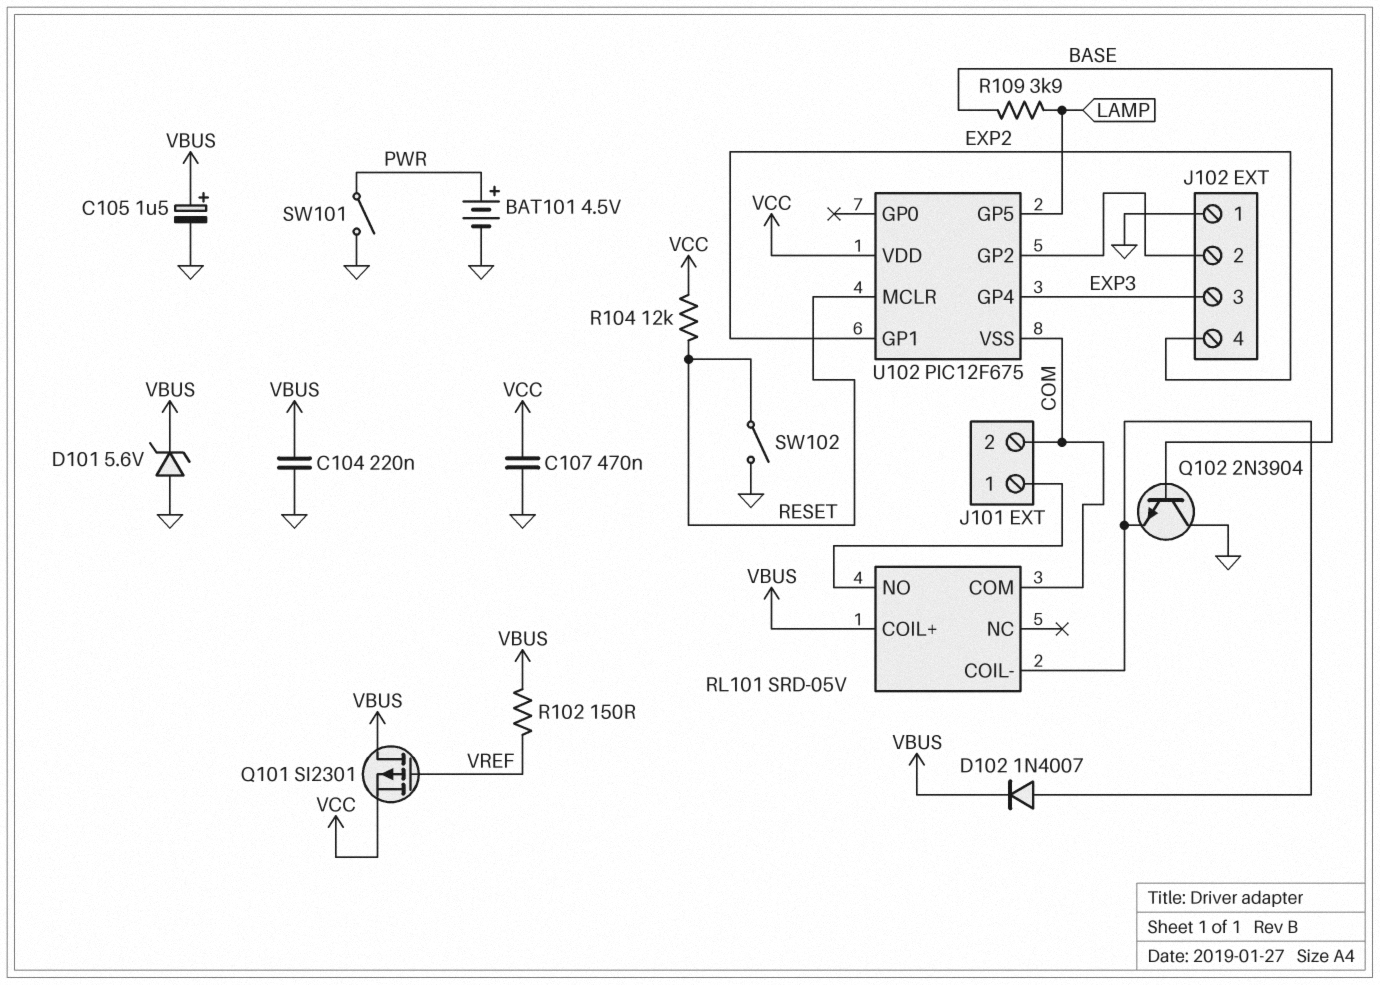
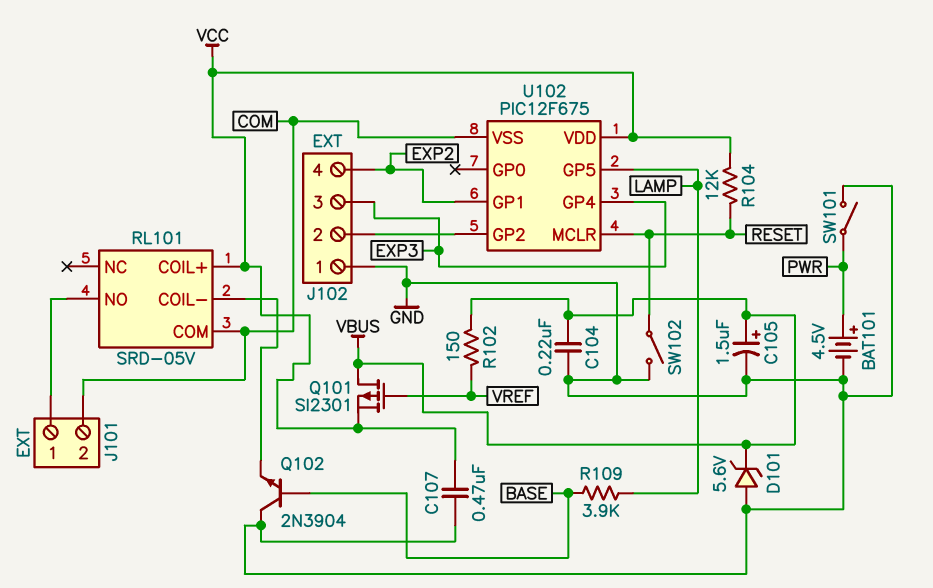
D102: diode 1N4007 (A RL101/COIL-, K VBUS) -> none
RL101 pin COIL+: VBUS -> VCC

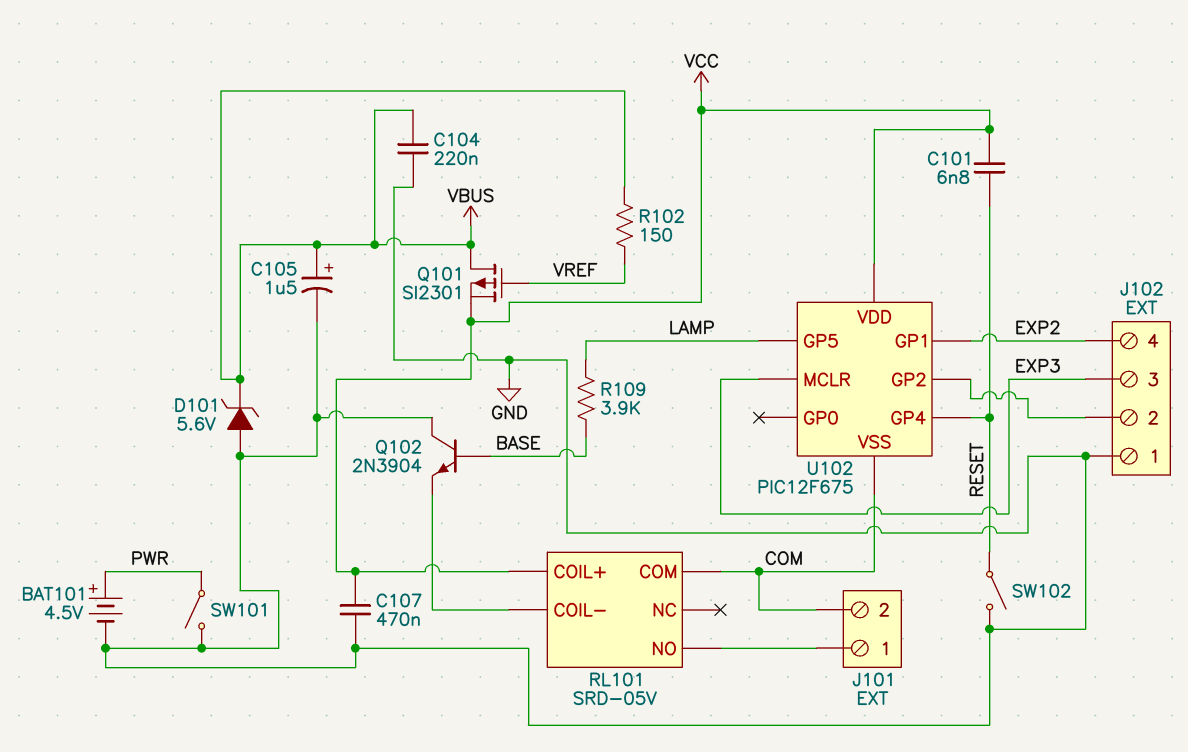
C101: none -> 6.8nF (RESET, VCC)
R104: 12k (RESET, VCC) -> none
U102 pin GP4: EXP3 -> RESET
U102 pin MCLR: RESET -> EXP3

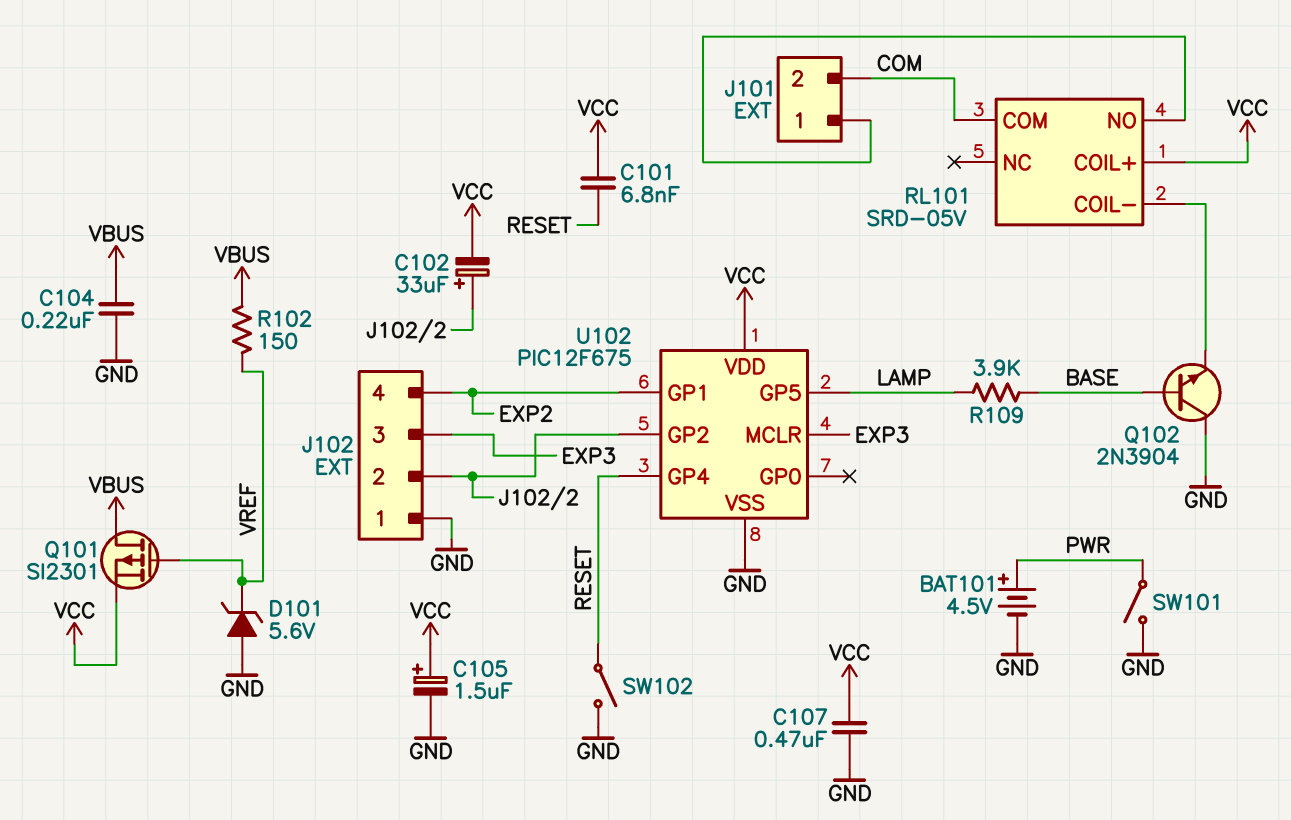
C102: none -> 33uF (plus J102/2, minus VCC)
C105: 1.5uF (plus VBUS, minus GND) -> 1.5uF (plus VCC, minus GND)
D101: zener 5.6V (A GND, K VBUS) -> zener 5.6V (A GND, K VREF)
U102 pin VSS: COM -> GND

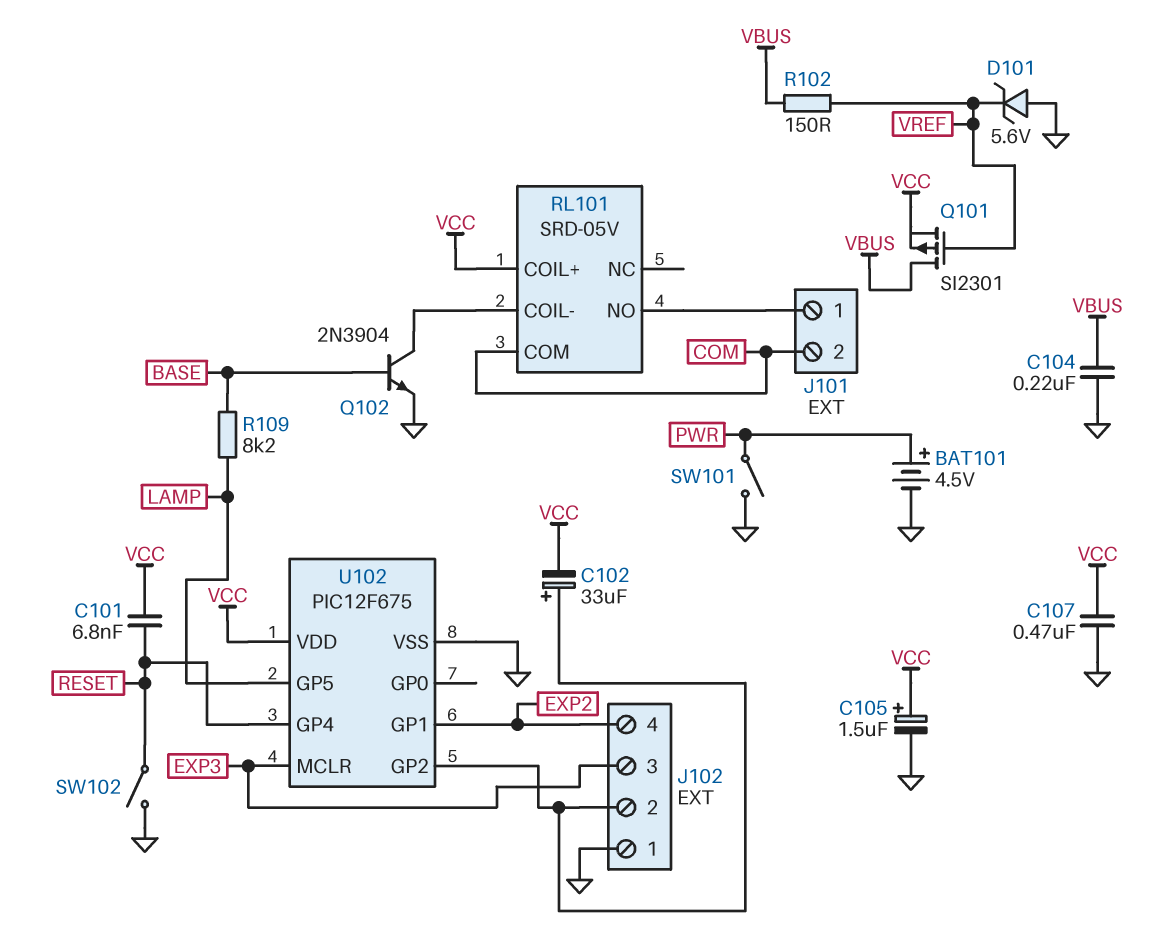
Q102: NPN 2N3904 (B BASE, C GND, E RL101/COIL-) -> NPN 2N3904 (B BASE, C RL101/COIL-, E GND)
R109: 3.9k (BASE, LAMP) -> 8.2k (BASE, LAMP)

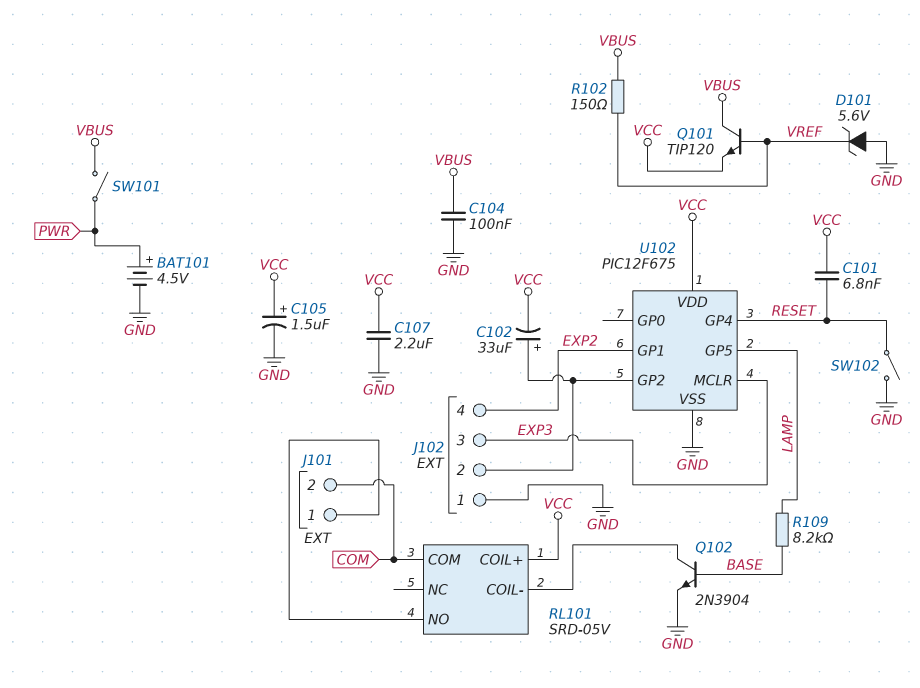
C104: 220nF (GND, VBUS) -> 100nF (GND, VBUS)
C107: 470nF (GND, VCC) -> 2.2uF (GND, VCC)
Q101: PMOS SI2301 (G VREF, D VBUS, S VCC) -> NPN TIP120 (B VREF, C VBUS, E VCC)
SW101: switch (GND, PWR) -> switch (PWR, VBUS)

